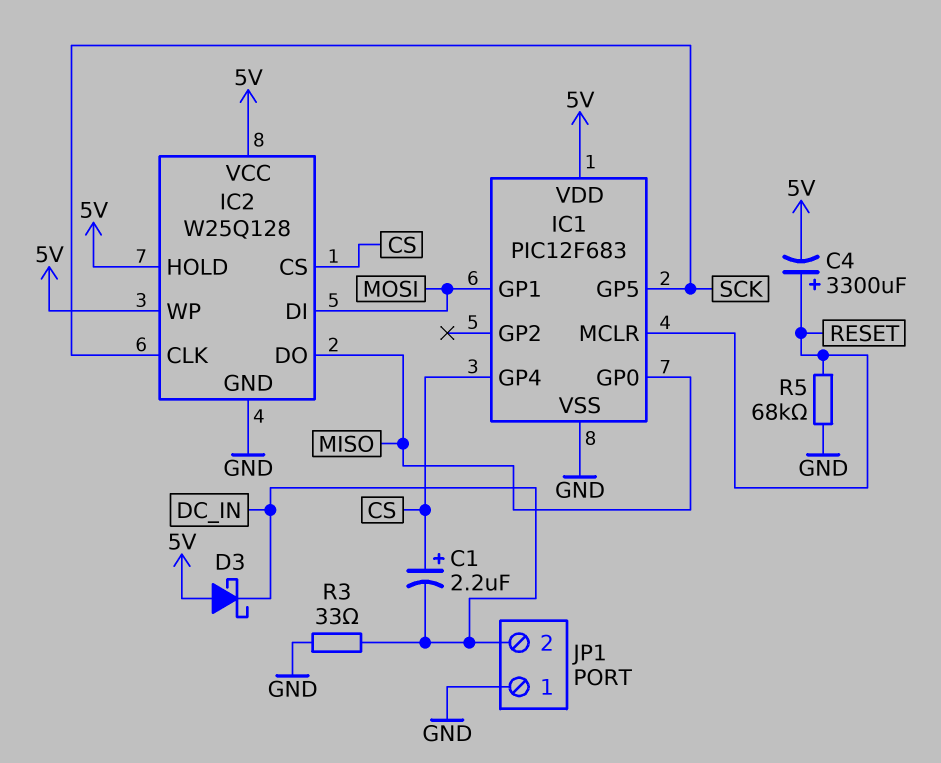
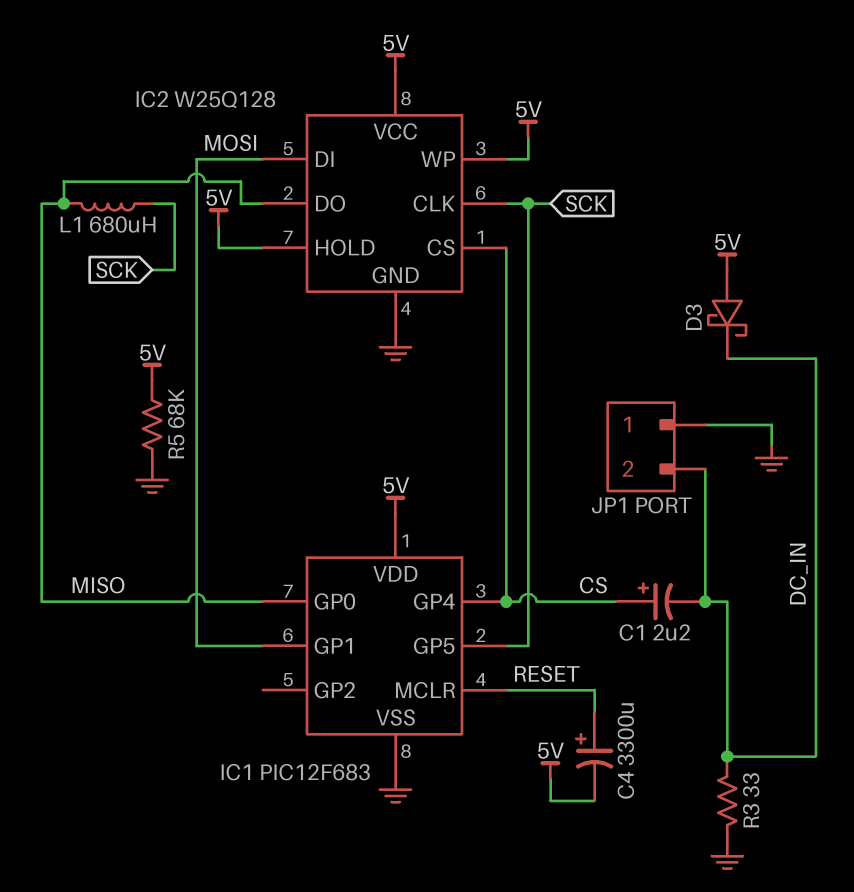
L1: none -> 680uH (MISO, SCK)
R5: 68k (GND, RESET) -> 68k (5V, GND)

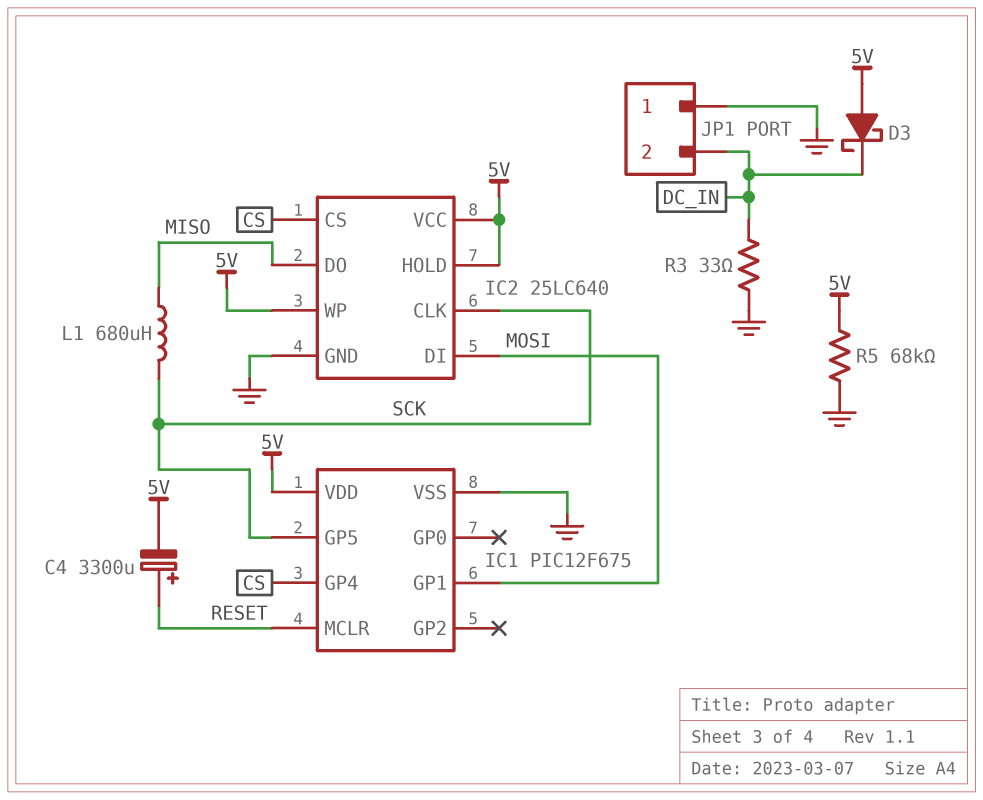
C1: 2.2uF (plus CS, minus DC_IN) -> none
IC1: PIC12F683 -> PIC12F675
IC1 pin GP0: MISO -> none
IC2: W25Q128 -> 25LC640

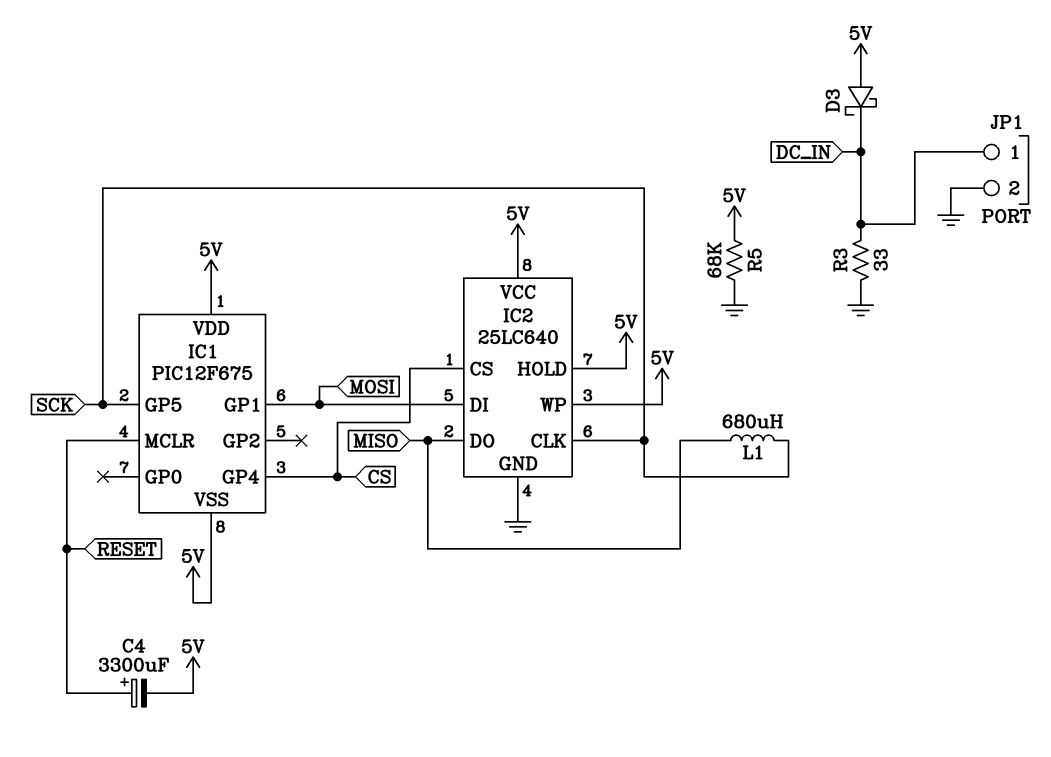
IC1 pin VSS: GND -> 5V
JP1 pin 1: GND -> DC_IN
JP1 pin 2: DC_IN -> GND

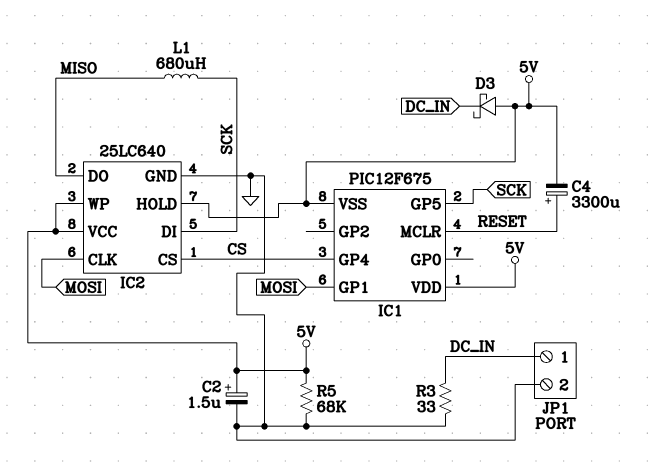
C2: none -> 1.5uF (plus 5V, minus GND)
IC2 pin CLK: SCK -> MOSI
IC2 pin DI: MOSI -> SCK

